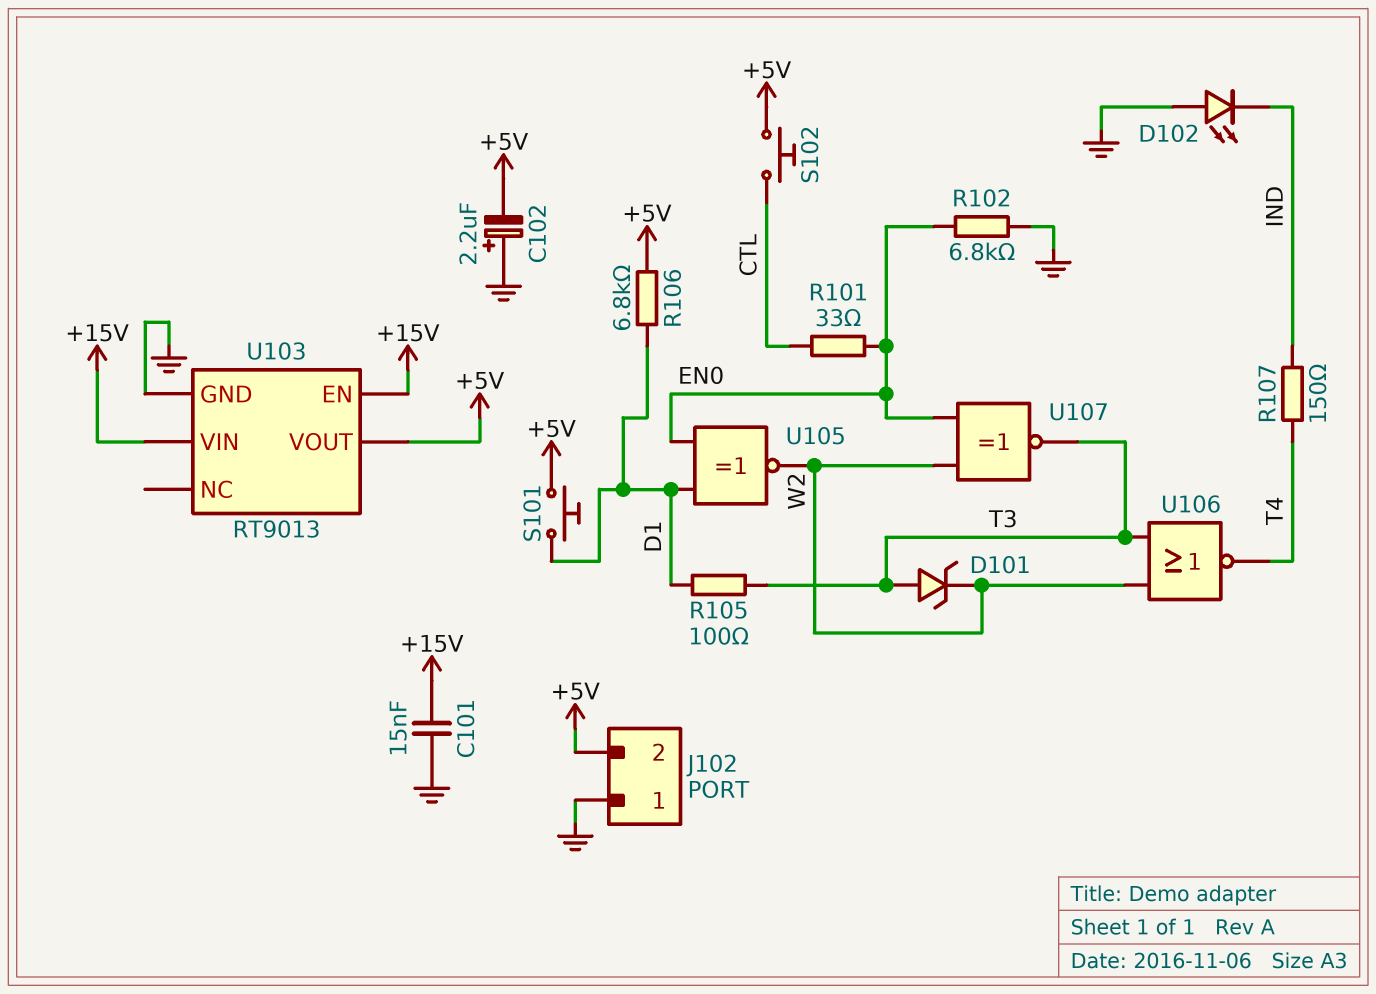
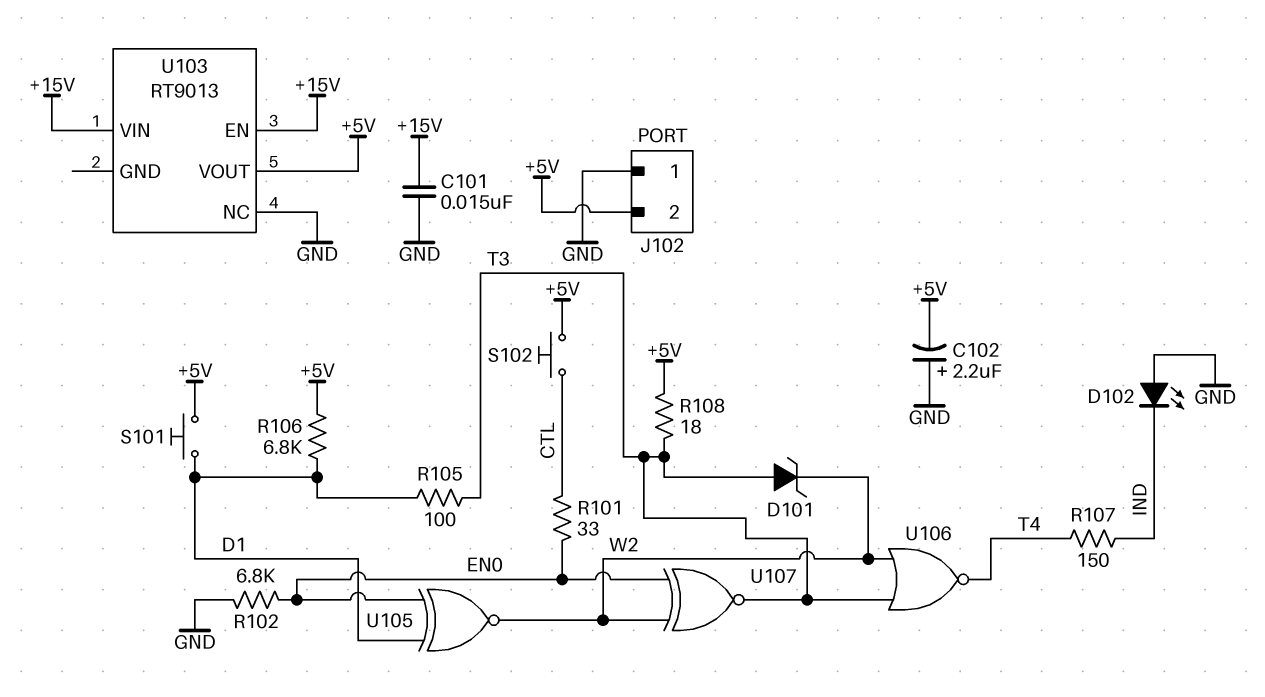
R108: none -> 18 (+5V, T3)
U103 pin GND: GND -> none
U103 pin NC: none -> GND

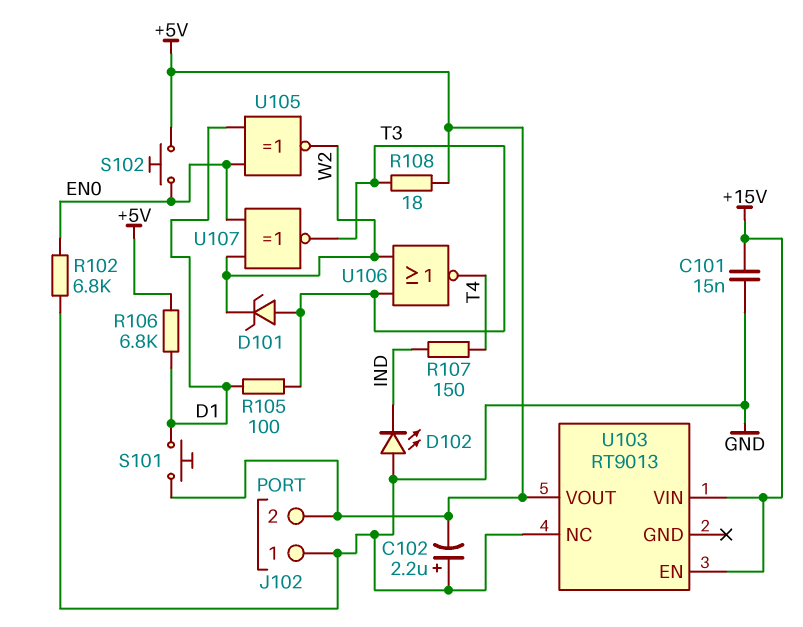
R101: 33 (CTL, EN0) -> none
S102: button (+5V, CTL) -> button (+5V, EN0)

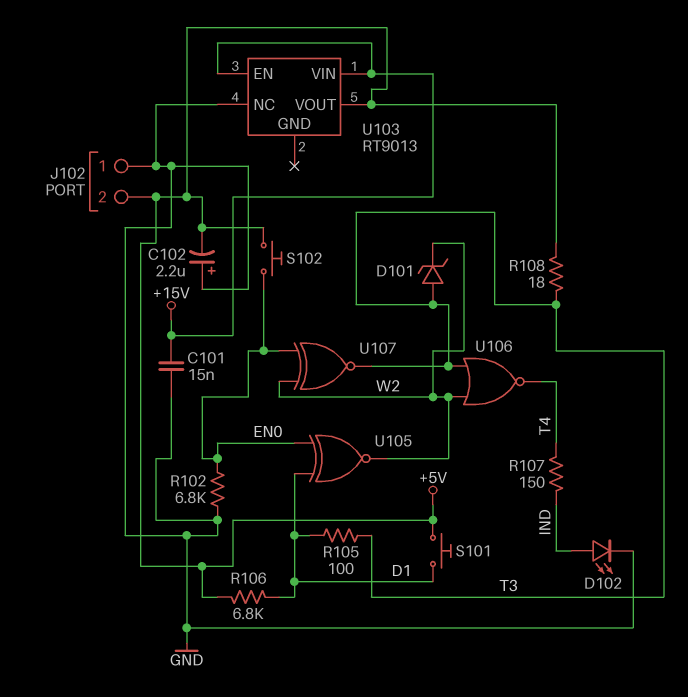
D102: LED (A GND, K IND) -> LED (A IND, K GND)

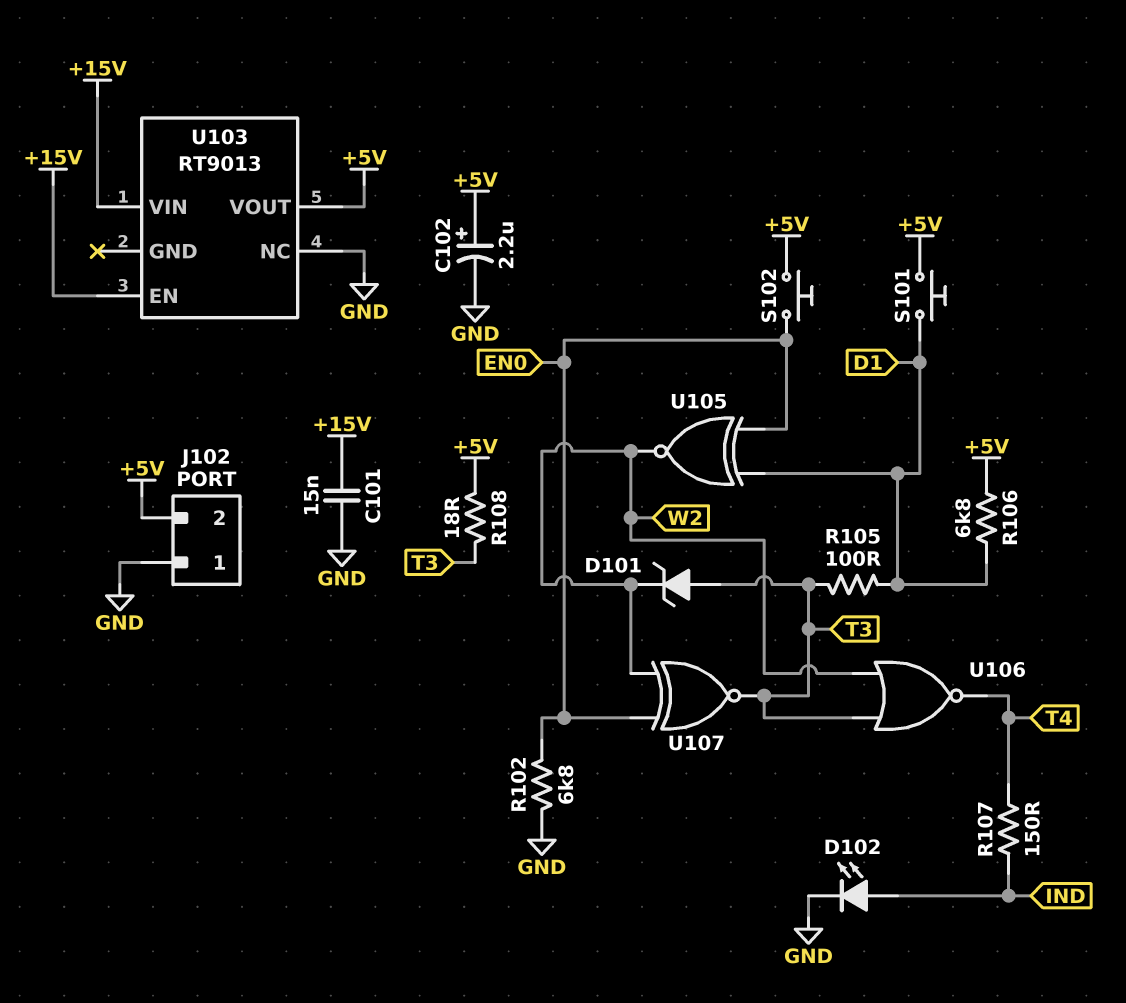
C102: 2.2uF (plus GND, minus +5V) -> 2.2uF (plus +5V, minus GND)

